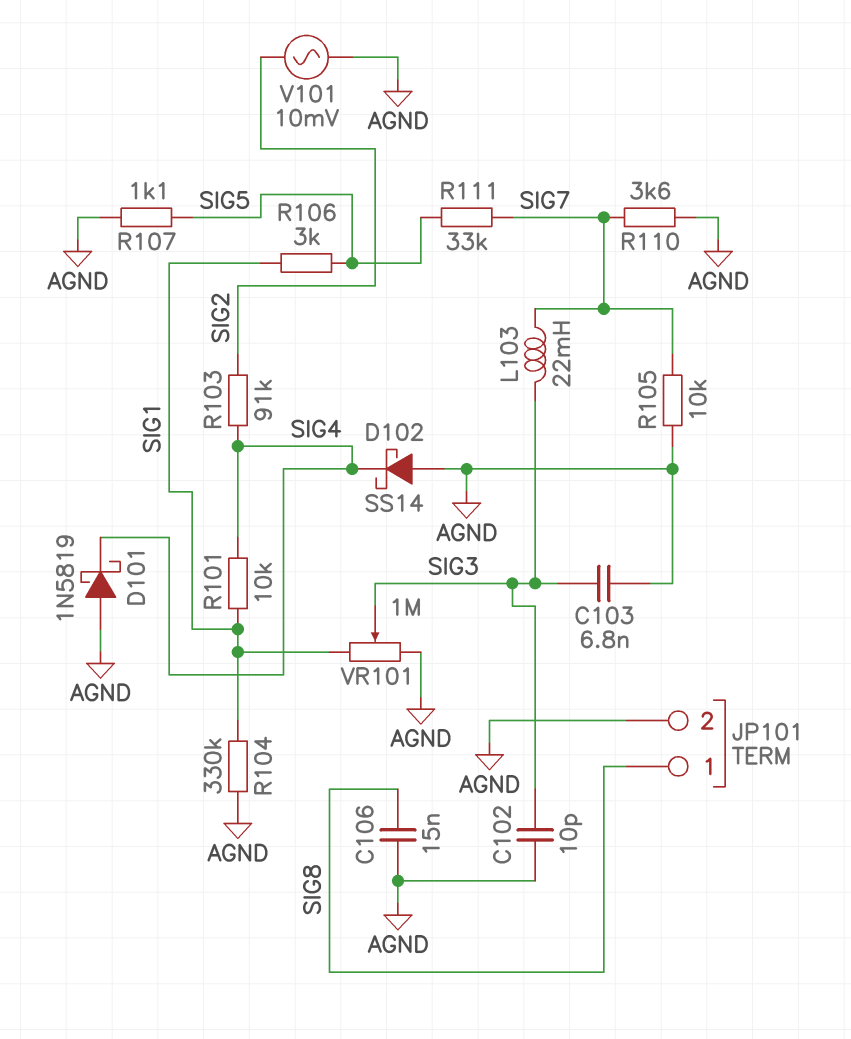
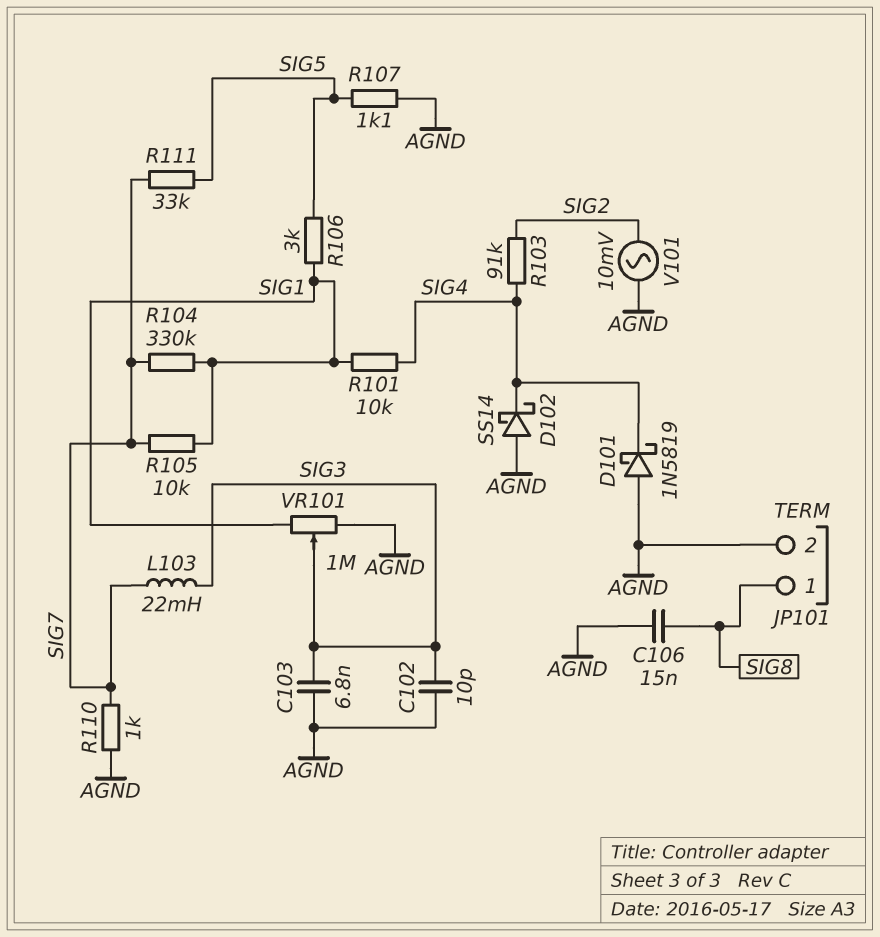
R104: 330k (AGND, SIG1) -> 330k (SIG1, SIG7)
R105: 10k (AGND, SIG7) -> 10k (SIG1, SIG7)
R110: 3.6k (AGND, SIG7) -> 1k (AGND, SIG7)

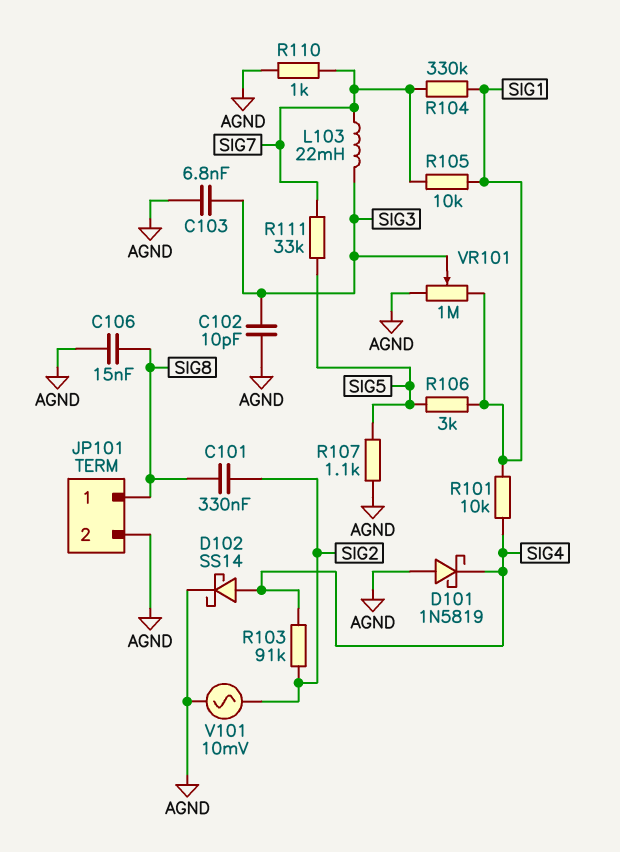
C101: none -> 330nF (SIG2, SIG8)
D102: schottky SS14 (A AGND, K SIG4) -> schottky SS14 (A SIG4, K AGND)

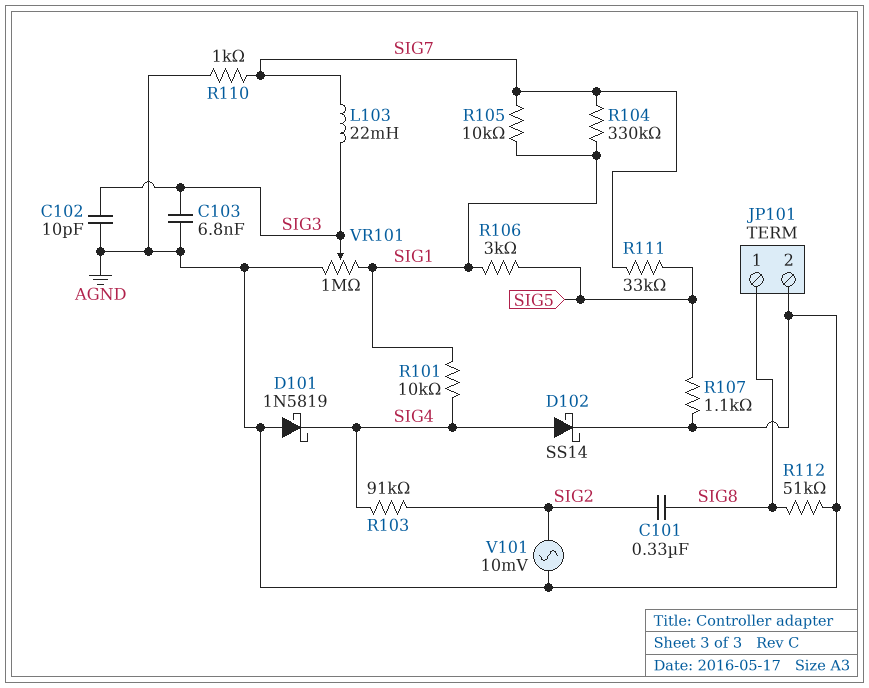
C106: 15nF (AGND, SIG8) -> none
R112: none -> 51k (AGND, SIG8)

